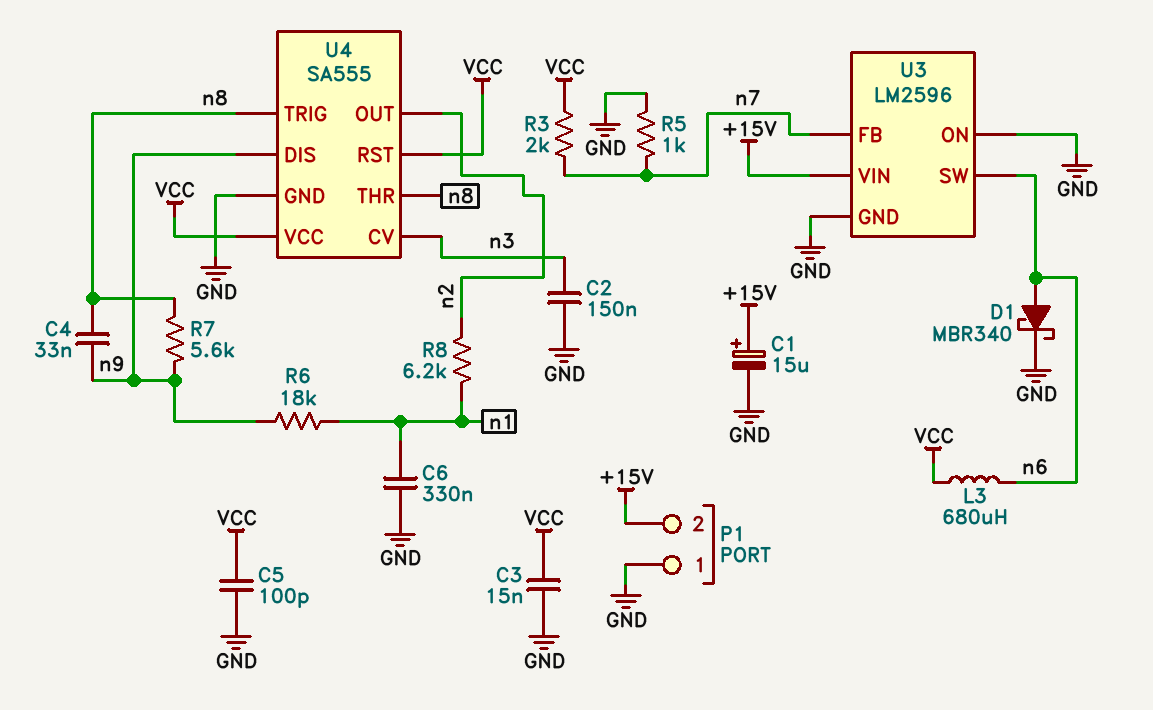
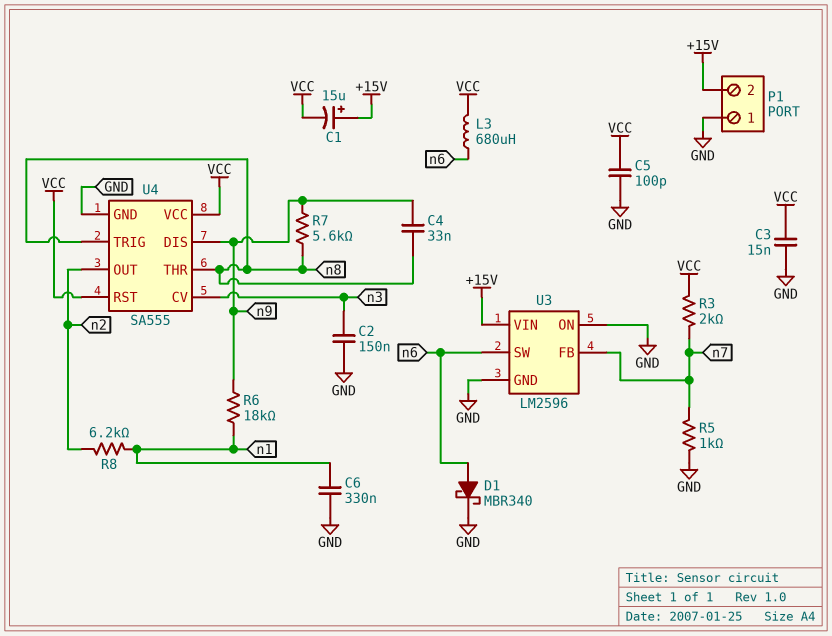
C1: 15uF (plus +15V, minus GND) -> 15uF (plus +15V, minus VCC)

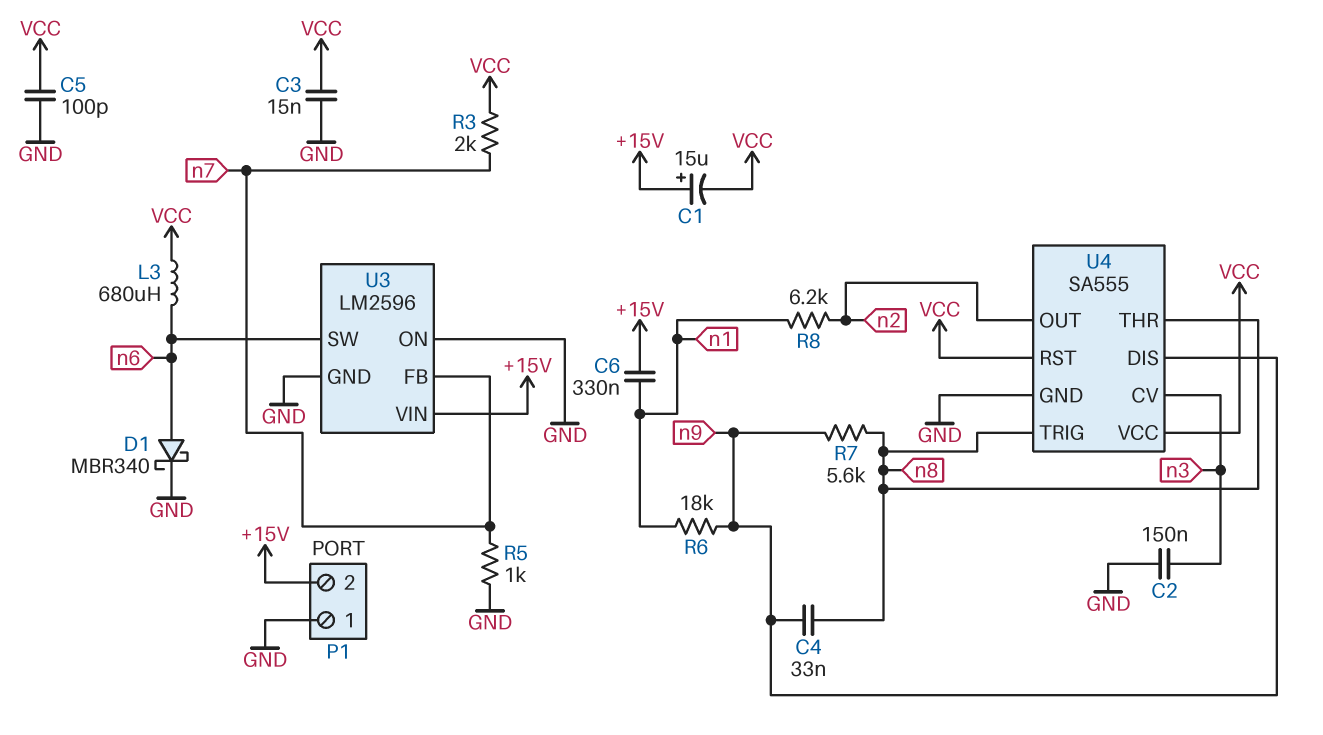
C6: 330nF (GND, n1) -> 330nF (+15V, n1)

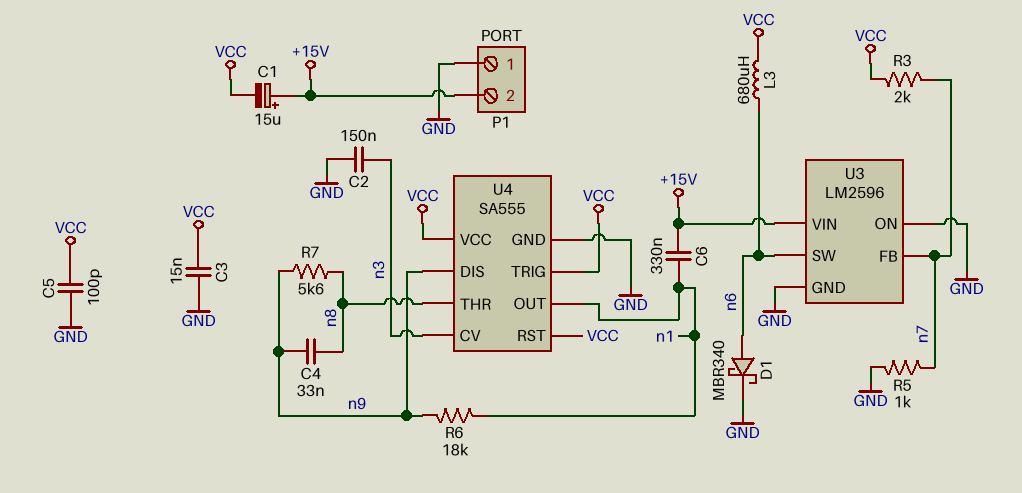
R8: 6.2k (n1, n2) -> none
U4 pin OUT: n2 -> n1
U4 pin TRIG: n8 -> VCC

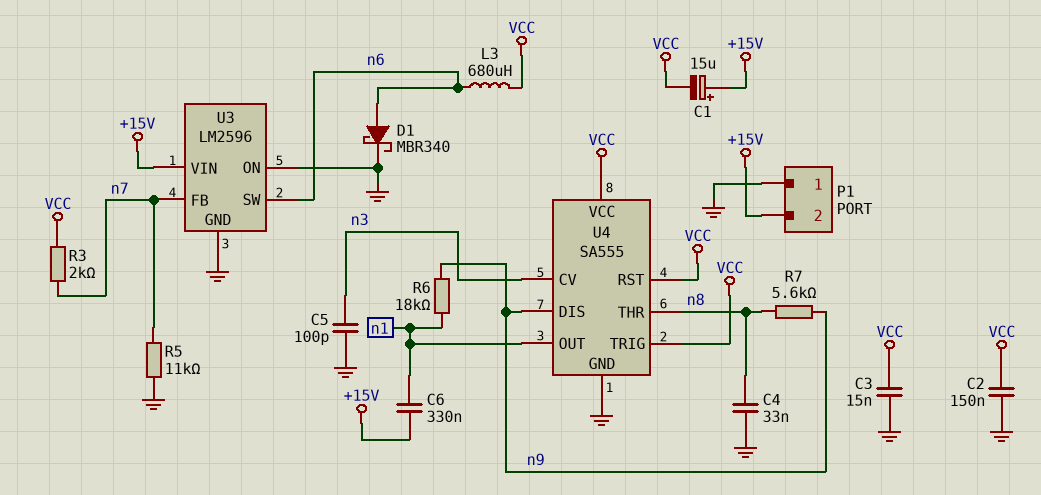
C2: 150nF (GND, n3) -> 150nF (GND, VCC)
C4: 33nF (n8, n9) -> 33nF (GND, n8)
C5: 100pF (GND, VCC) -> 100pF (GND, n3)
R5: 1k (GND, n7) -> 11k (GND, n7)

